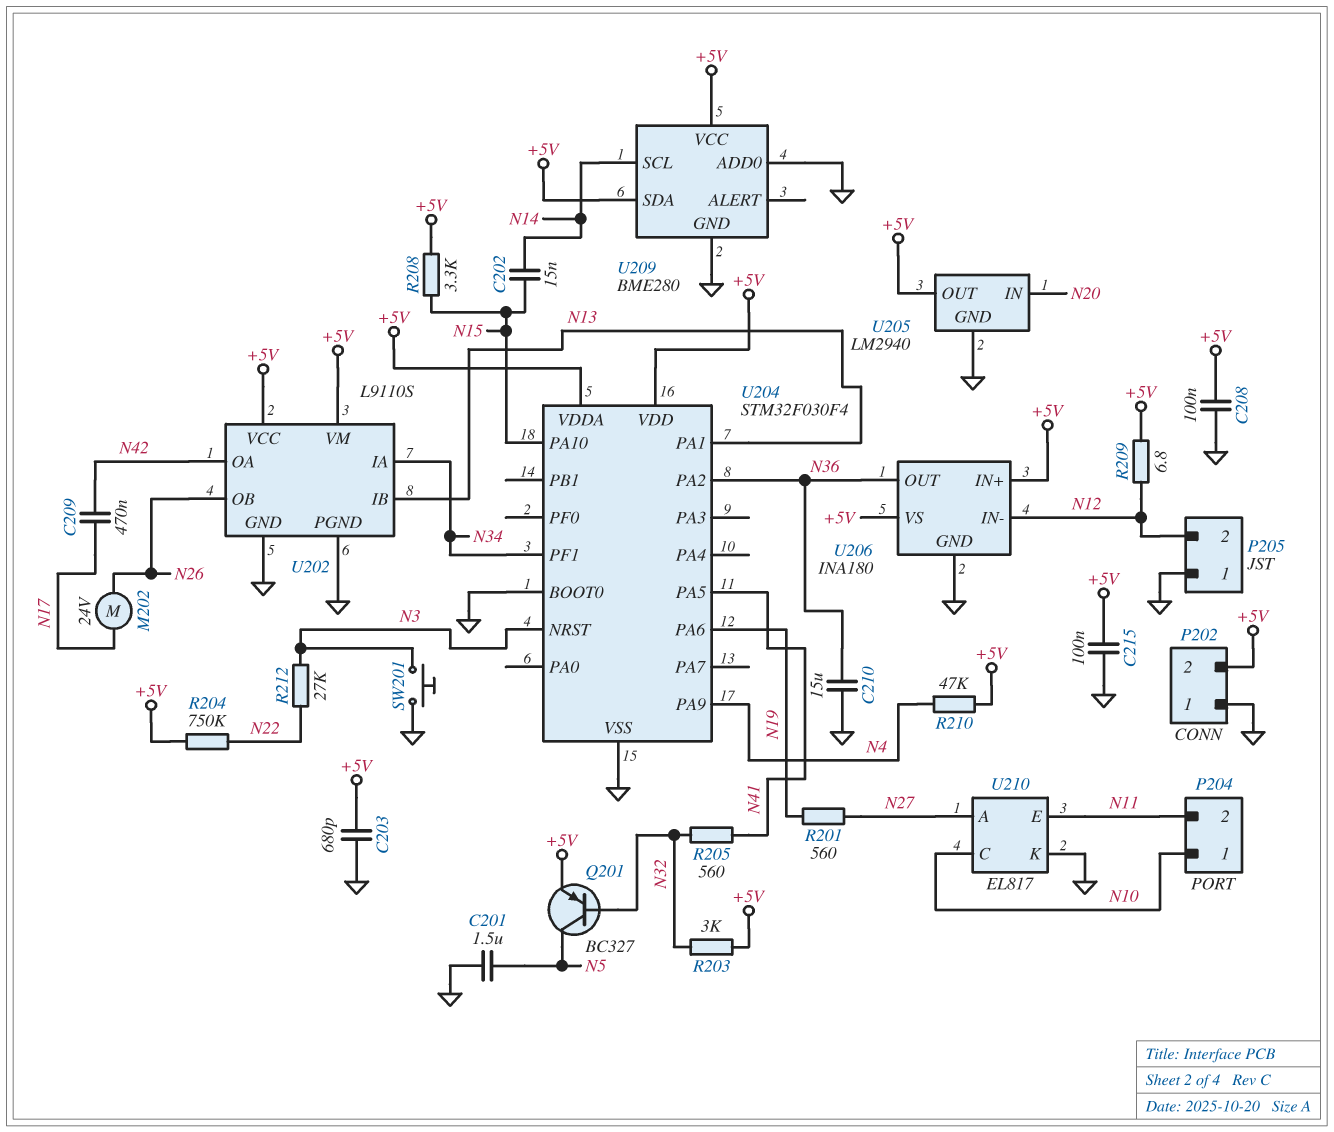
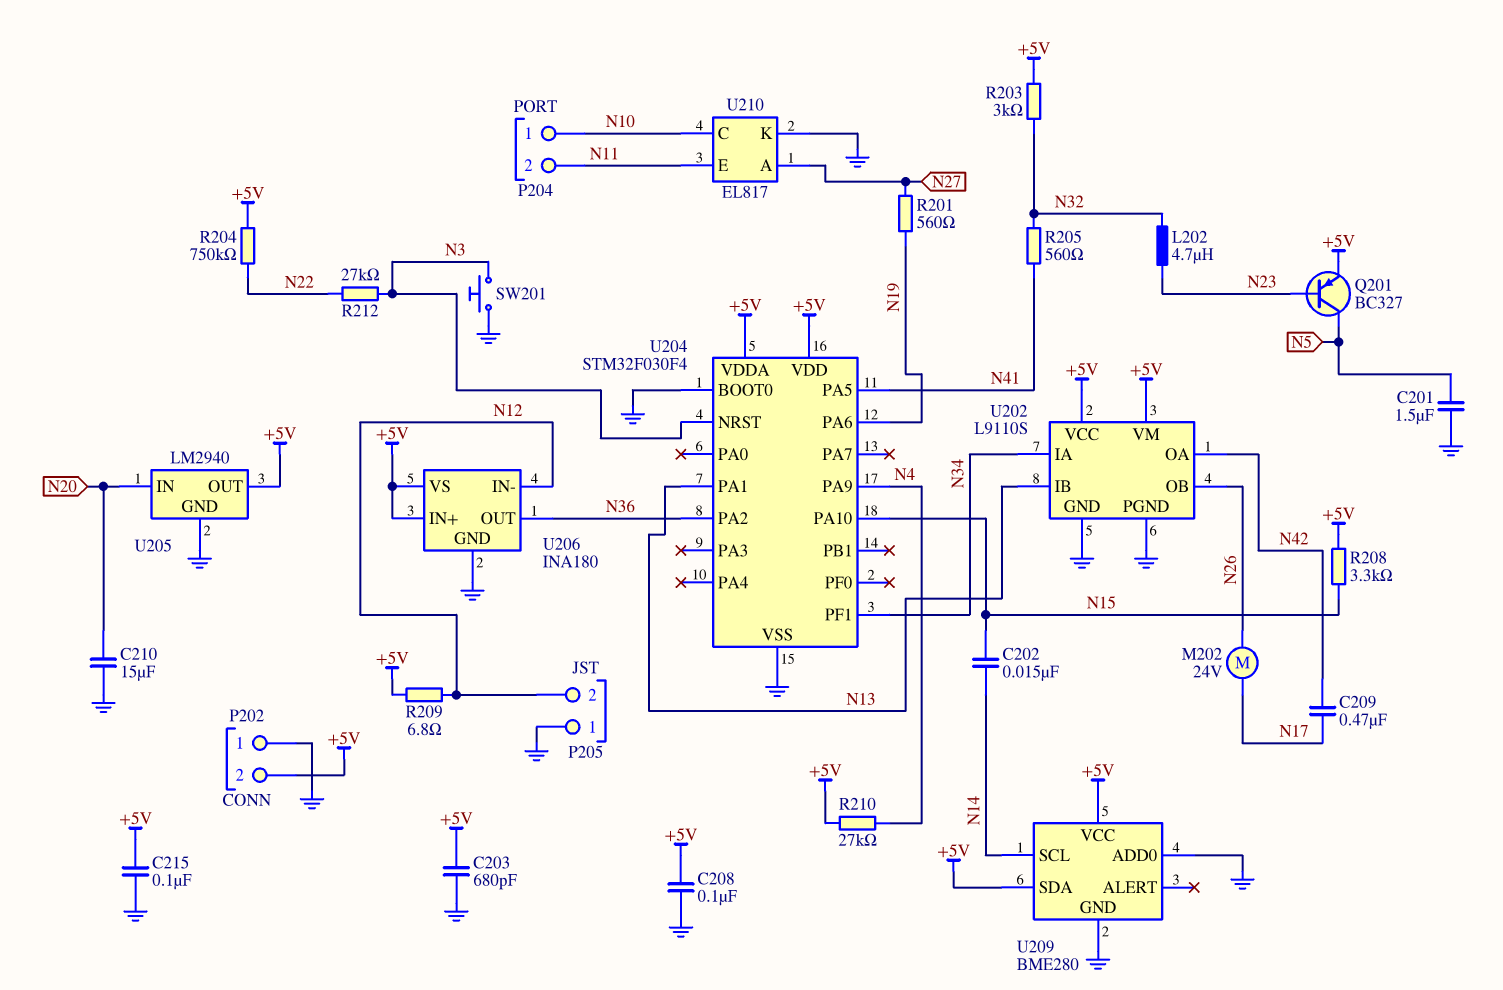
C210: 15uF (GND, N36) -> 15uF (GND, N20)
L202: none -> 4.7uH (N23, N32)
Q201: PNP BC327 (B N32, C N5, E +5V) -> PNP BC327 (B N23, C N5, E +5V)
R210: 47k (+5V, N4) -> 27k (+5V, N4)

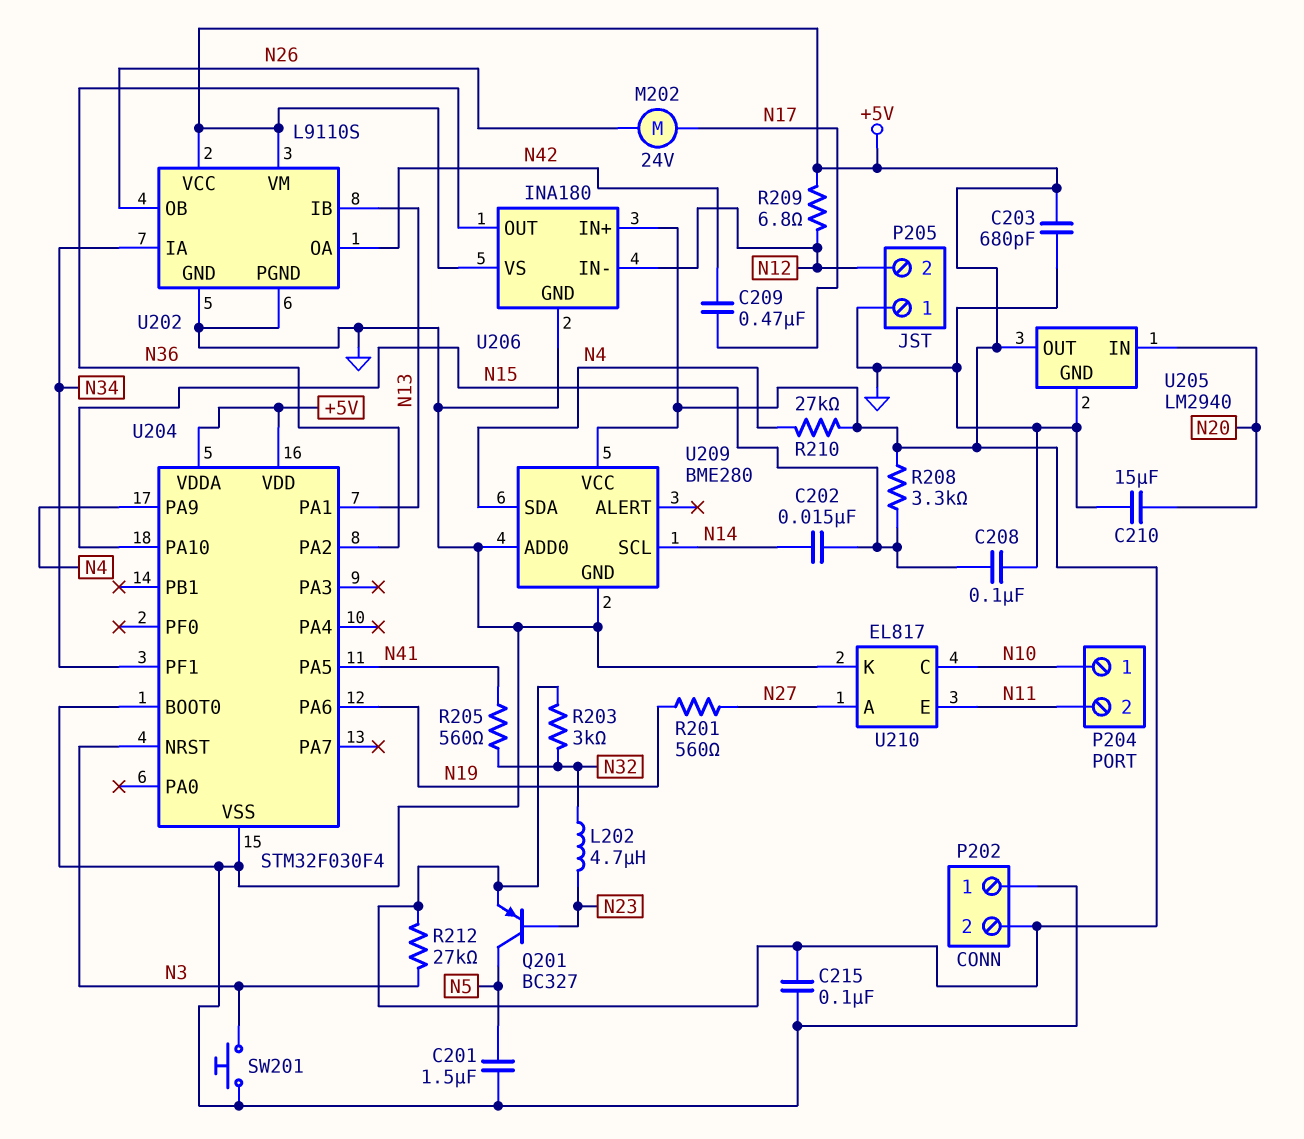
C208: 100nF (+5V, GND) -> 100nF (GND, N15)
R204: 750k (+5V, N22) -> none
R212: 27k (N3, N22) -> 27k (+5V, N3)
U209 pin SDA: +5V -> N4

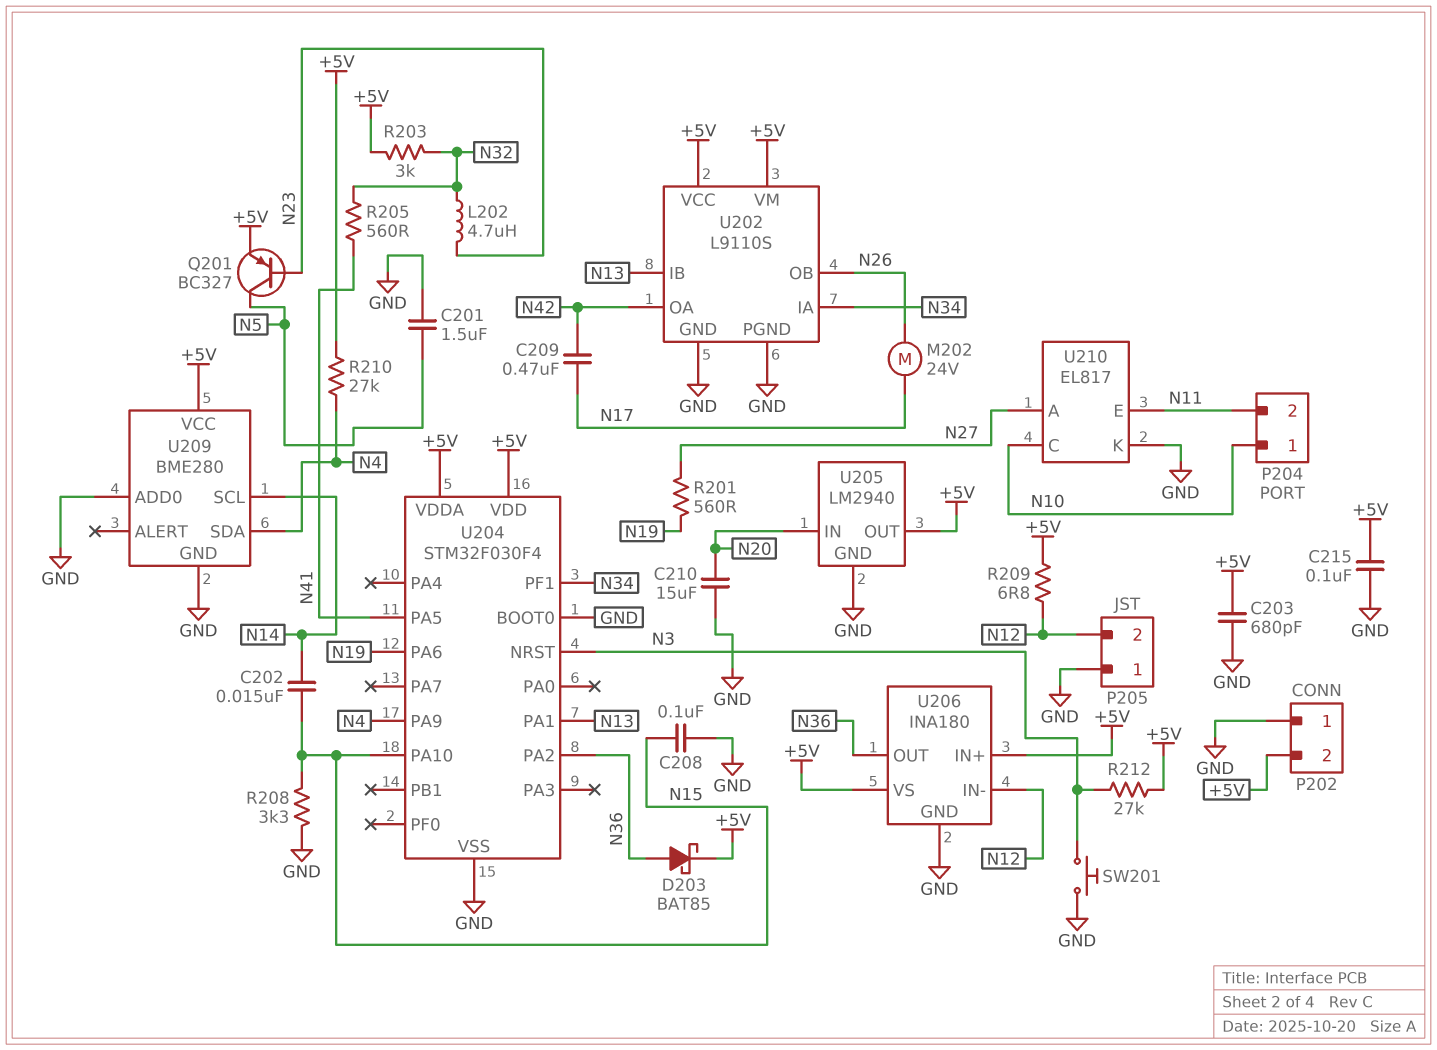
D203: none -> schottky BAT85 (A N36, K +5V)
R208: 3.3k (+5V, N15) -> 3.3k (GND, N15)

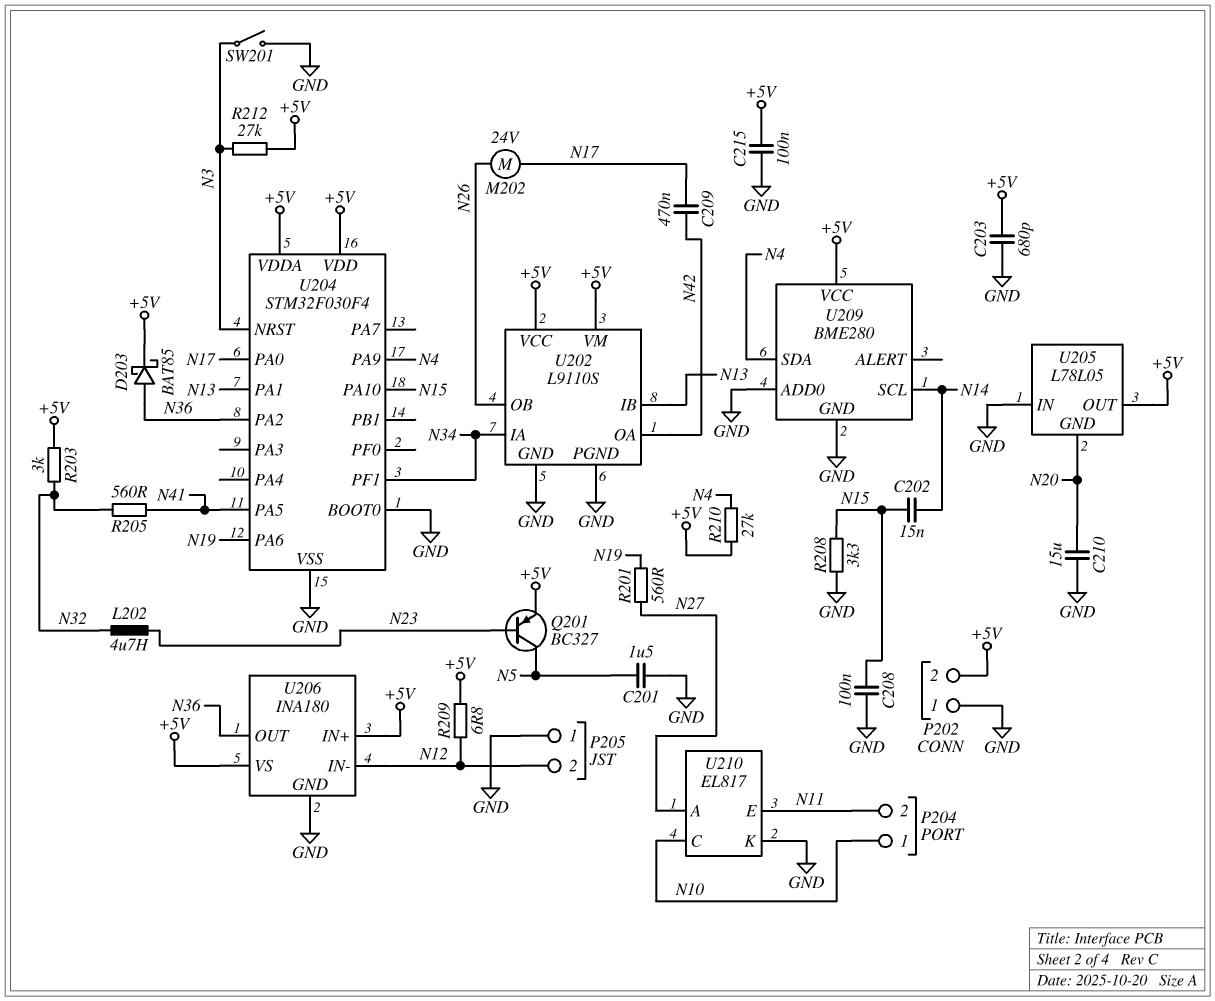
SW201: button (GND, N3) -> switch (GND, N3)
U204 pin PA0: none -> N17
U205: LM2940 -> L78L05
U205 pin GND: GND -> N20
U205 pin IN: N20 -> GND

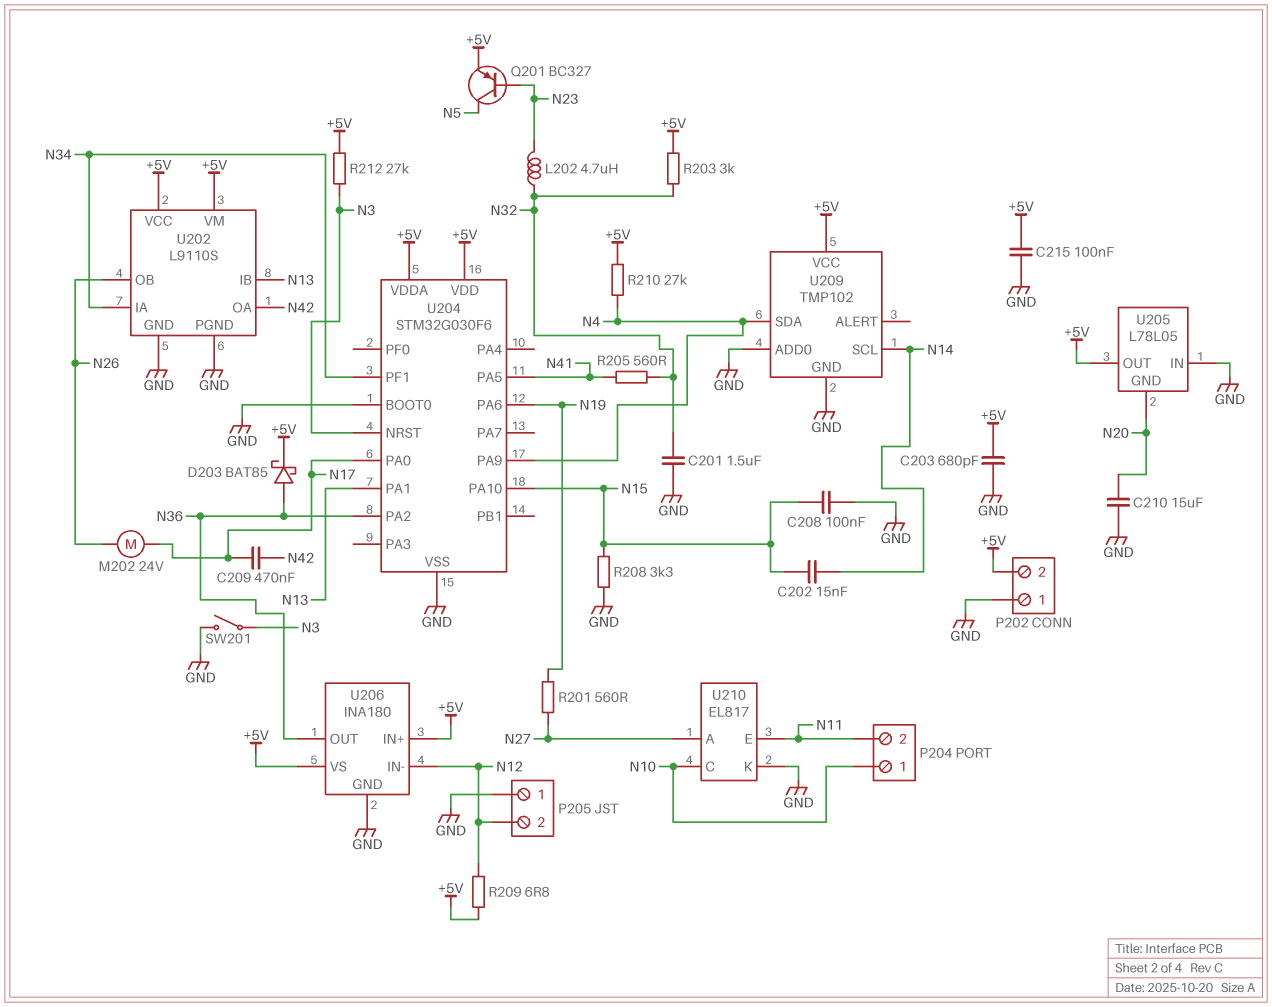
C201: 1.5uF (GND, N5) -> 1.5uF (GND, N32)
U204: STM32F030F4 -> STM32G030F6
U209: BME280 -> TMP102

